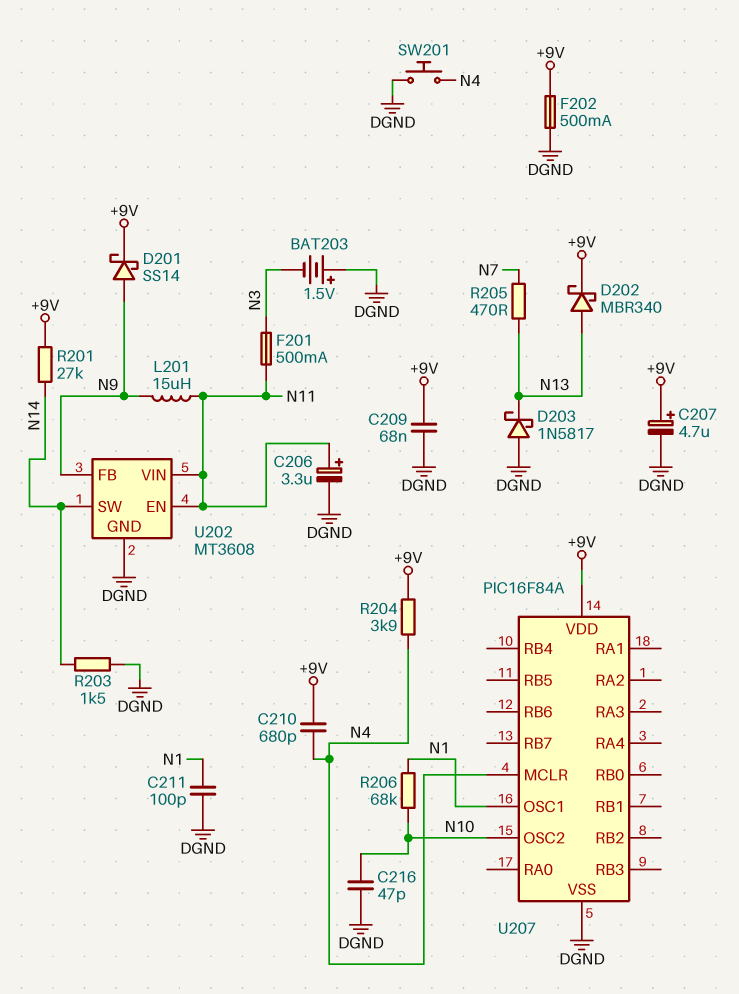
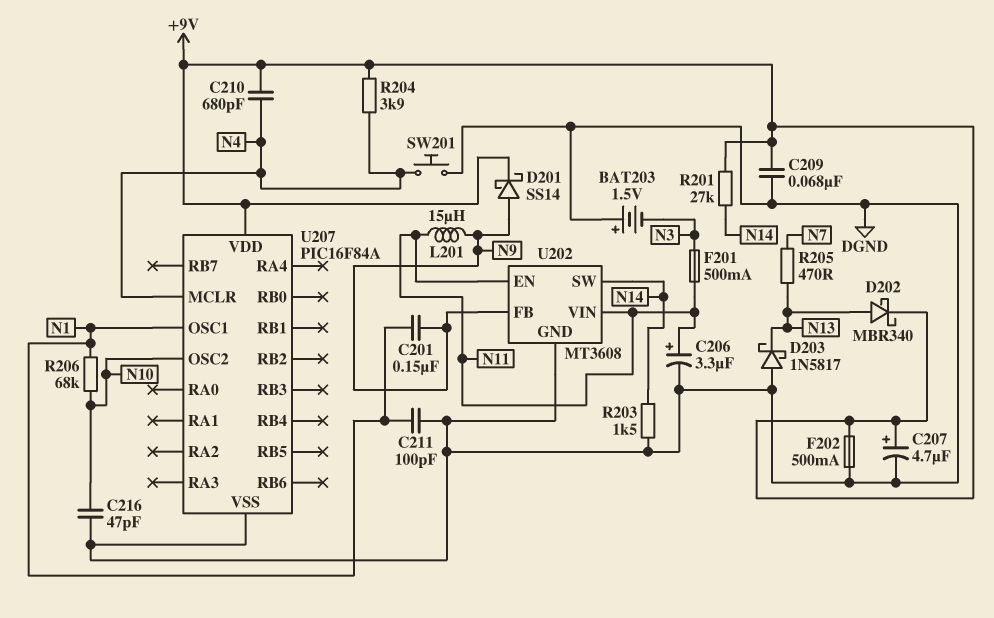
C201: none -> 150nF (N1, N9)

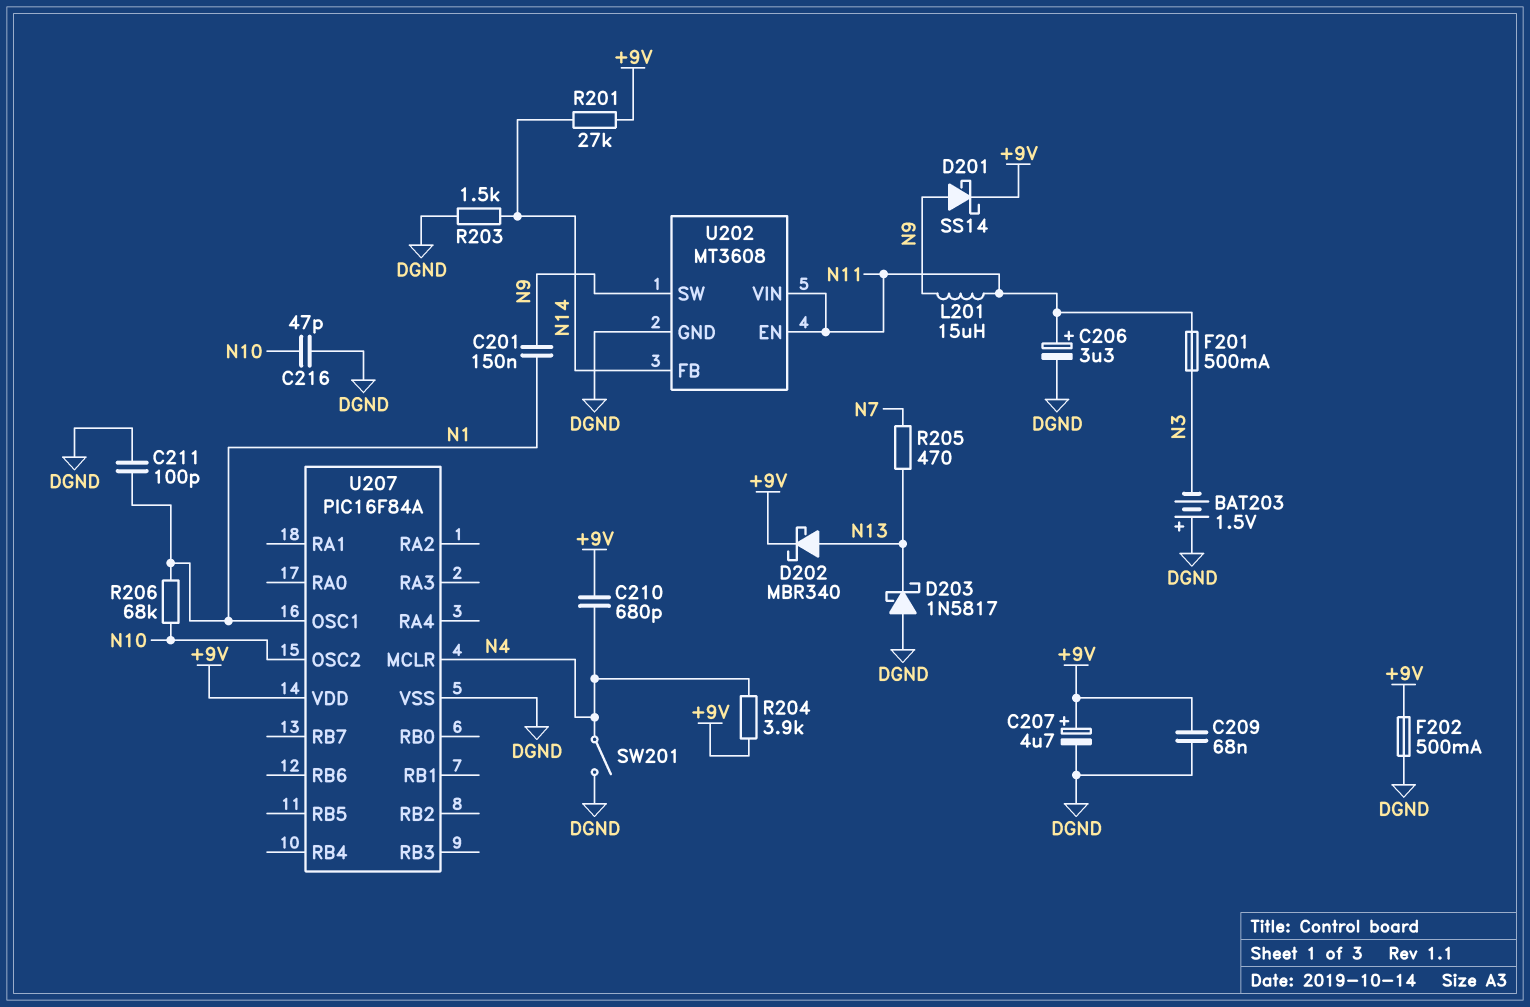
SW201: button (DGND, N4) -> switch (DGND, N4)
U202 pin FB: N9 -> N14
U202 pin SW: N14 -> N9

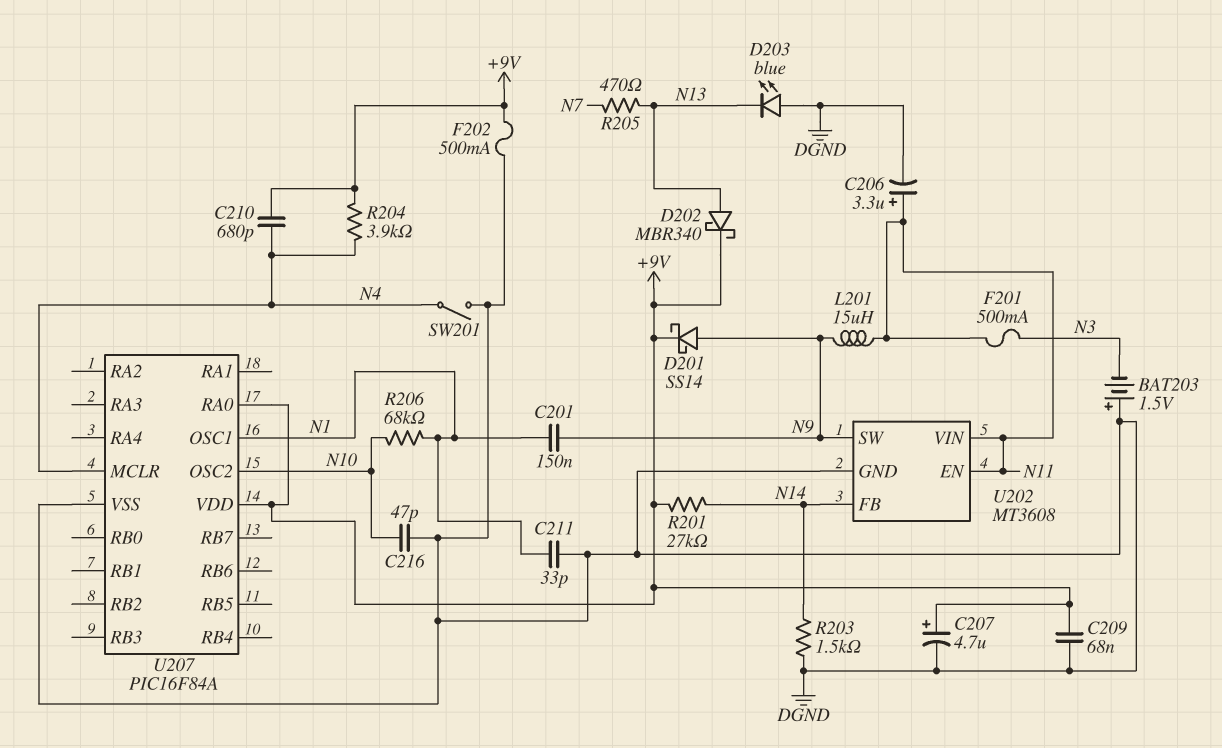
C211: 100pF (DGND, N1) -> 33pF (DGND, N1)
D203: schottky 1N5817 (A DGND, K N13) -> LED blue (A DGND, K N13)
U207 pin RA0: none -> +9V

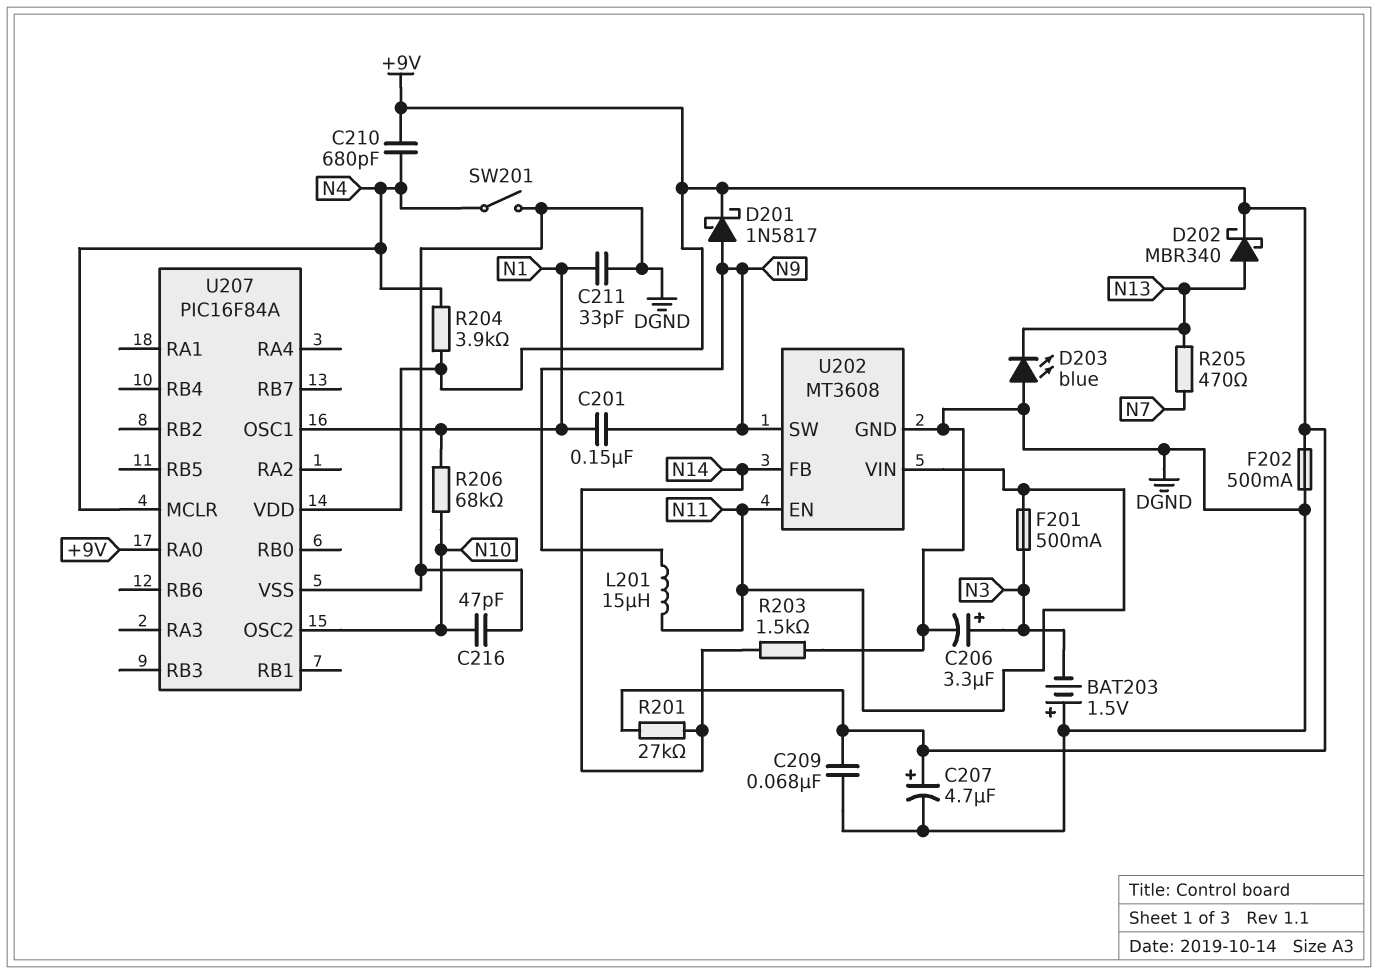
C206: 3.3uF (plus N11, minus DGND) -> 3.3uF (plus N3, minus DGND)
D201: schottky SS14 (A N9, K +9V) -> schottky 1N5817 (A N9, K +9V)

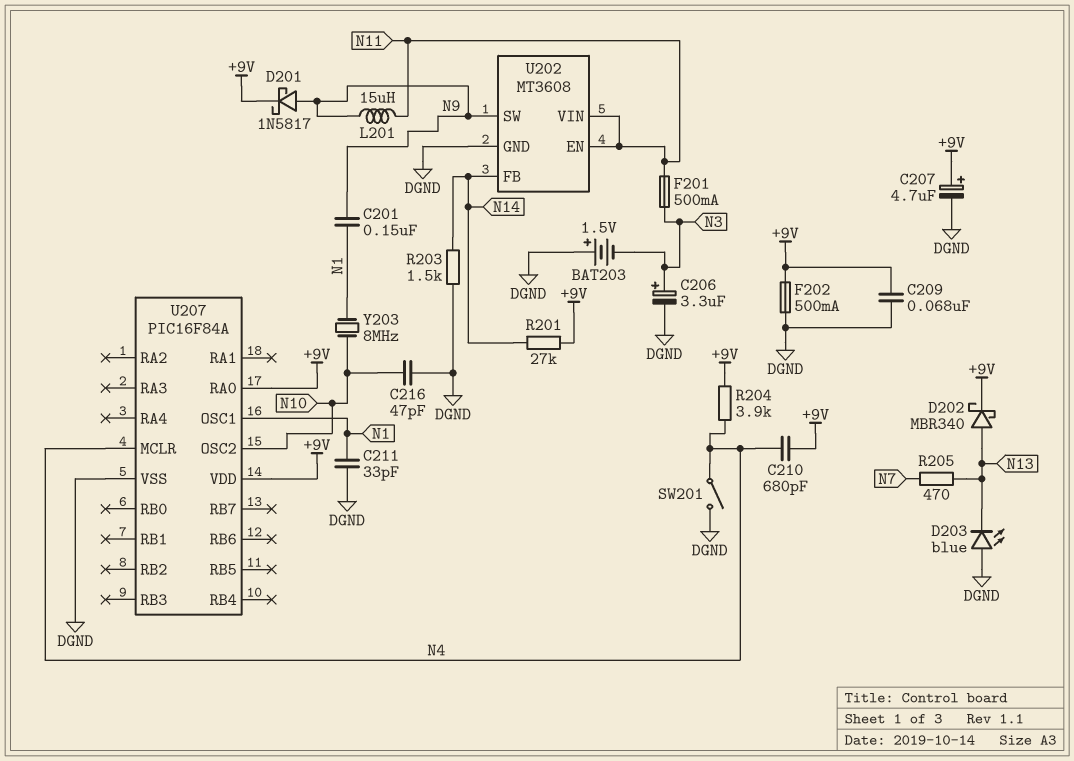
R206: 68k (N1, N10) -> none
Y203: none -> 8MHz (N1, N10)

